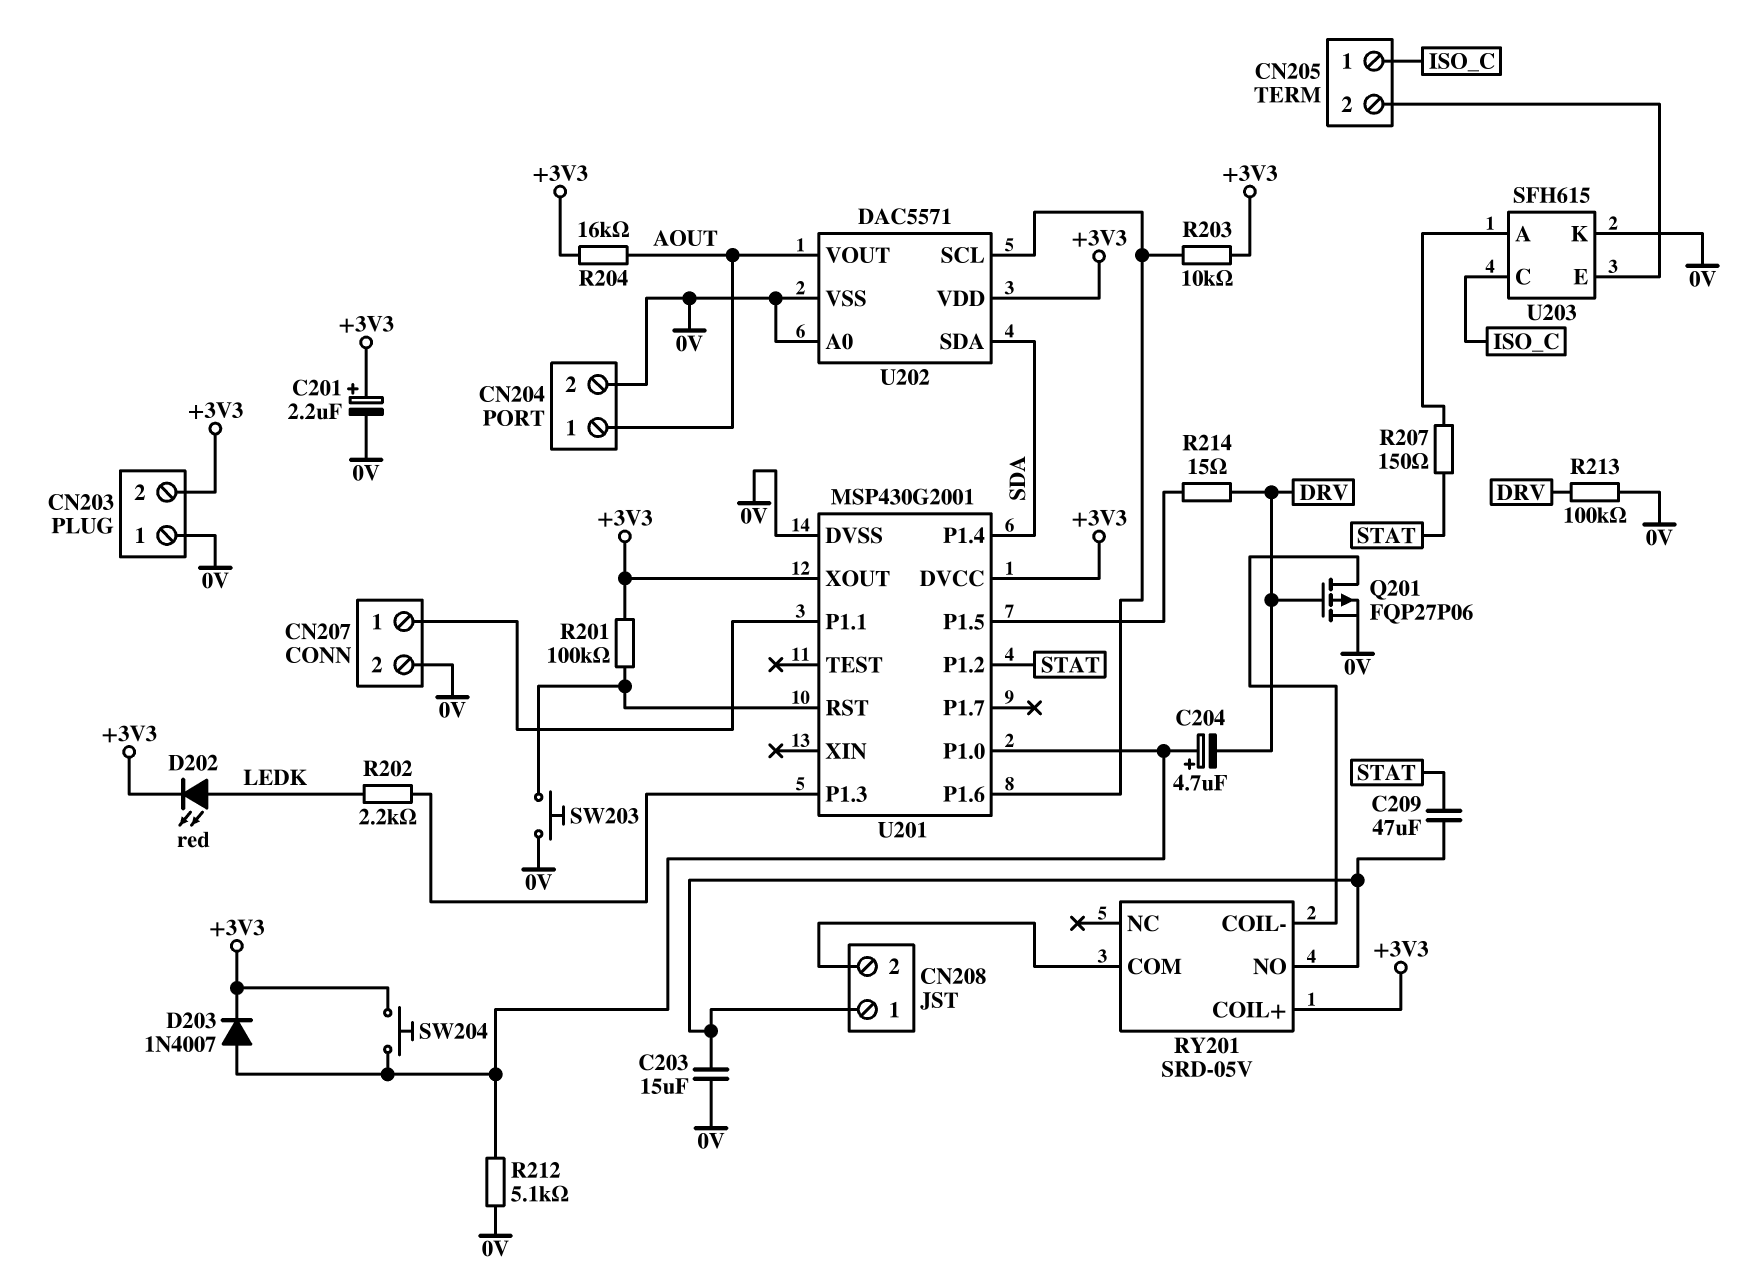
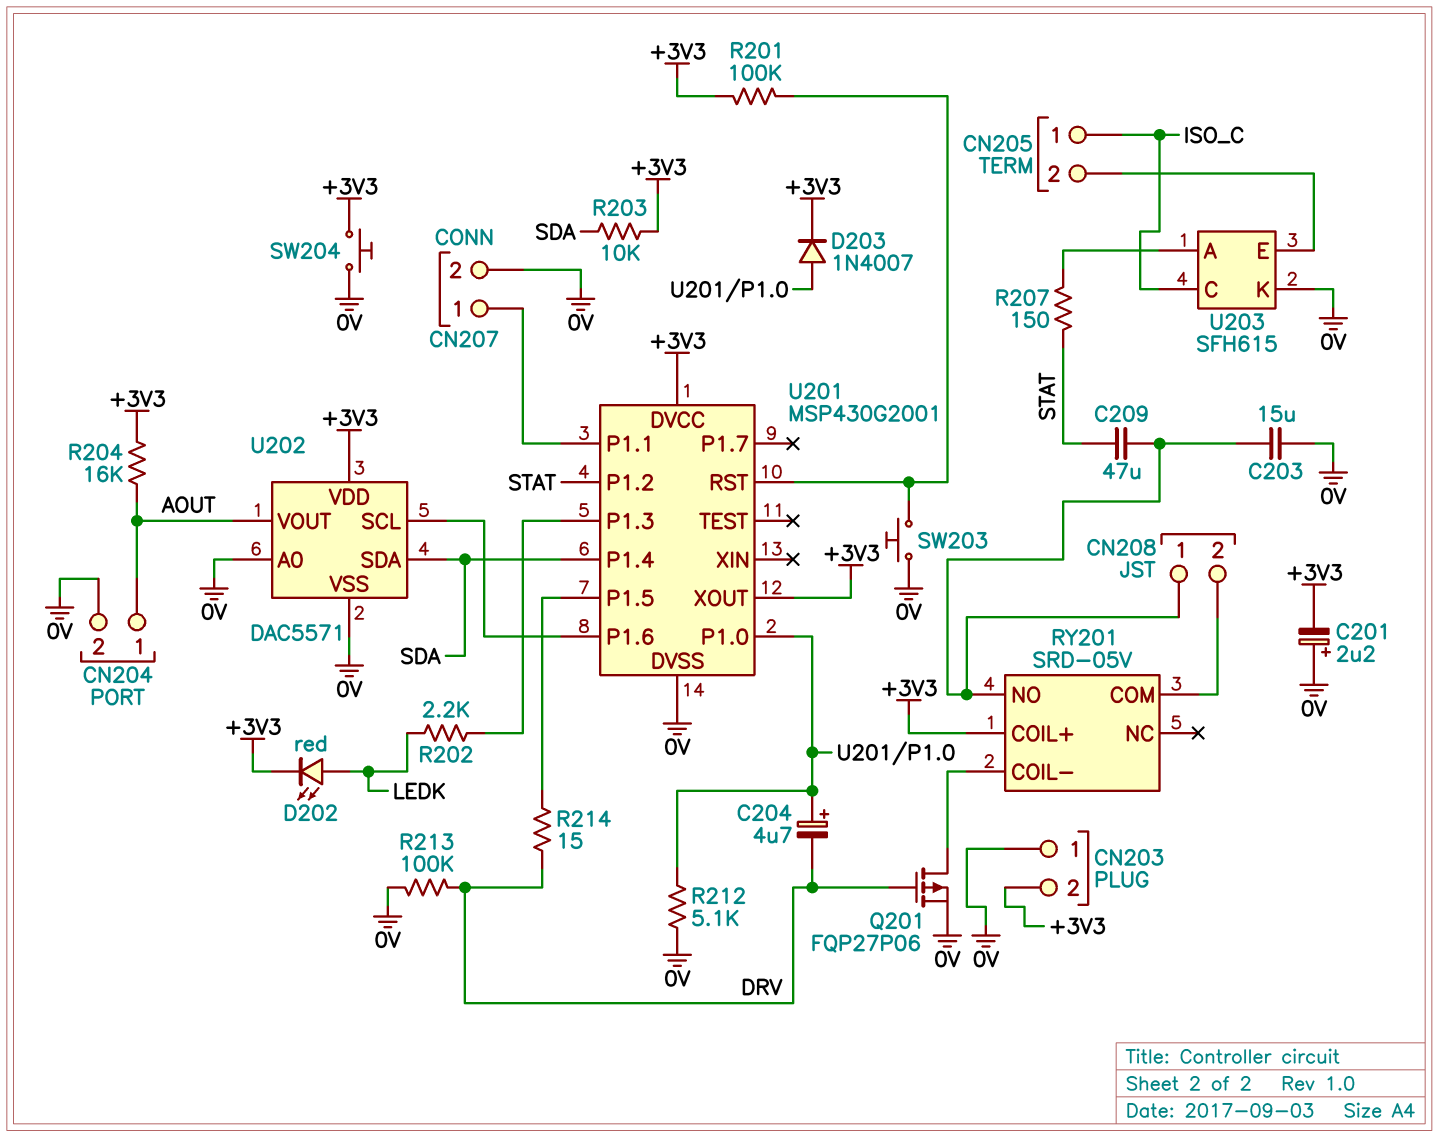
C201: 2.2uF (plus +3V3, minus 0V) -> 2.2uF (plus 0V, minus +3V3)
R203: 10k (+3V3, U201/P1.6) -> 10k (+3V3, SDA)
SW204: button (+3V3, U201/P1.0) -> button (+3V3, 0V)

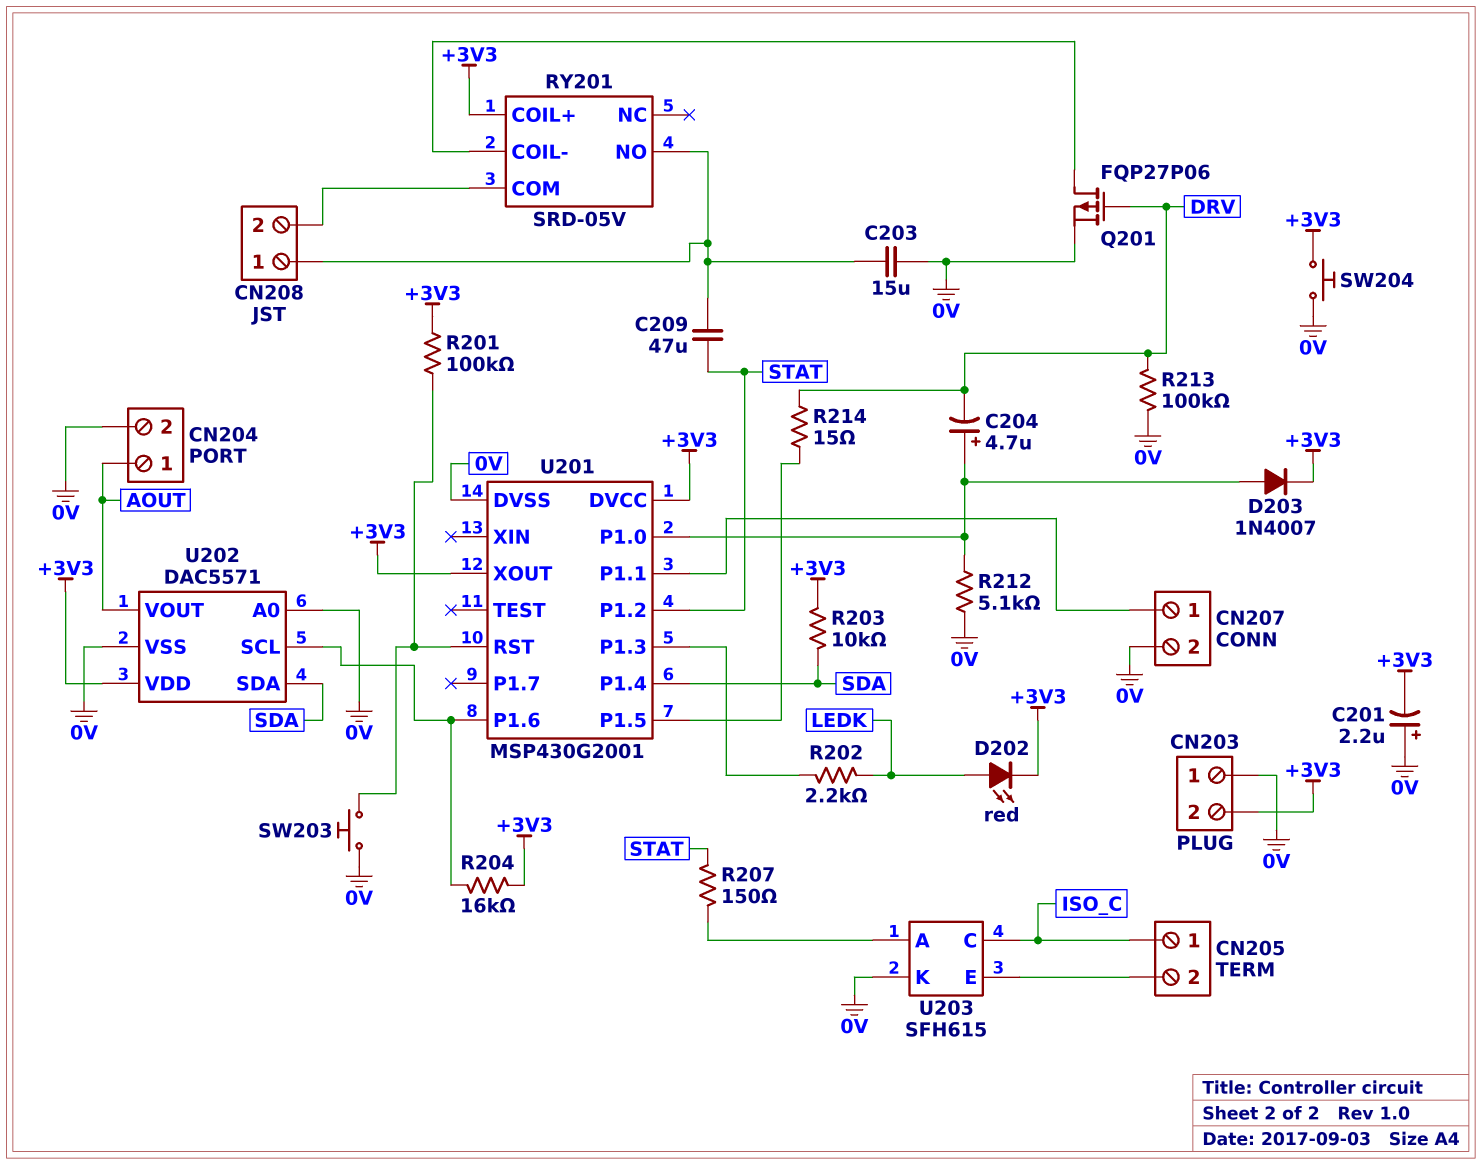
R204: 16k (+3V3, AOUT) -> 16k (+3V3, U201/P1.6)

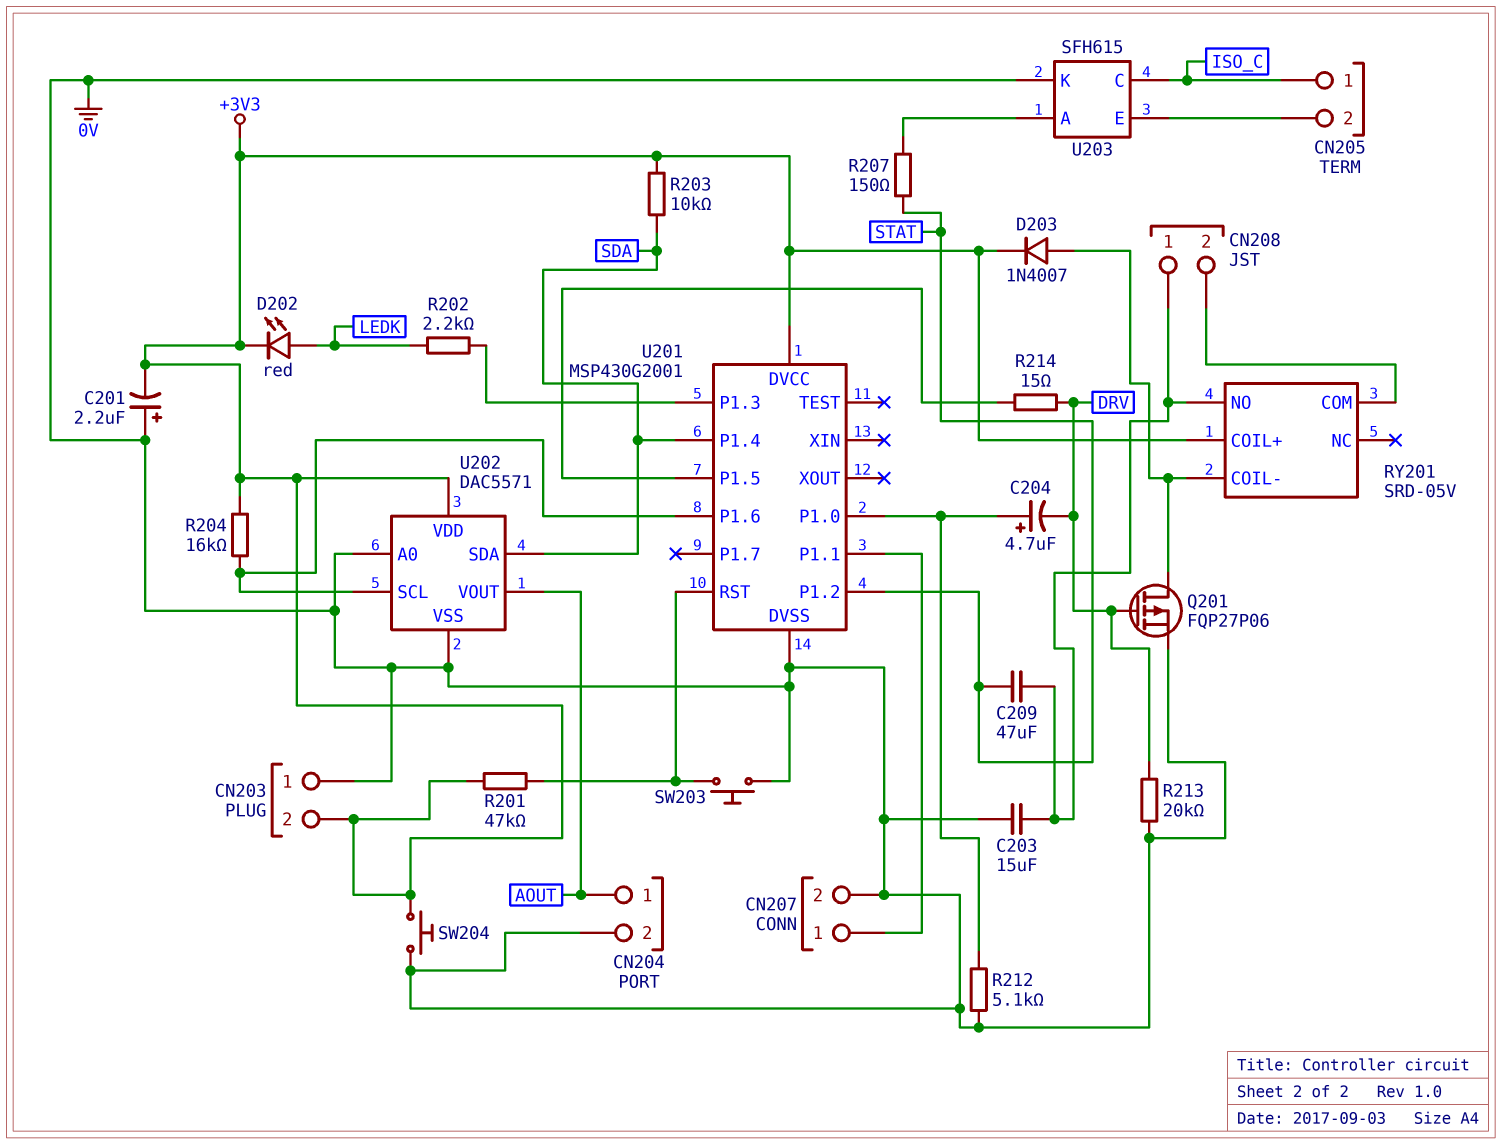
D203: diode 1N4007 (A U201/P1.0, K +3V3) -> diode 1N4007 (A RY201/COIL-, K +3V3)
R201: 100k (+3V3, U201/RST) -> 47k (+3V3, U201/RST)
R213: 100k (0V, DRV) -> 20k (0V, DRV)
U201 pin XOUT: +3V3 -> none

